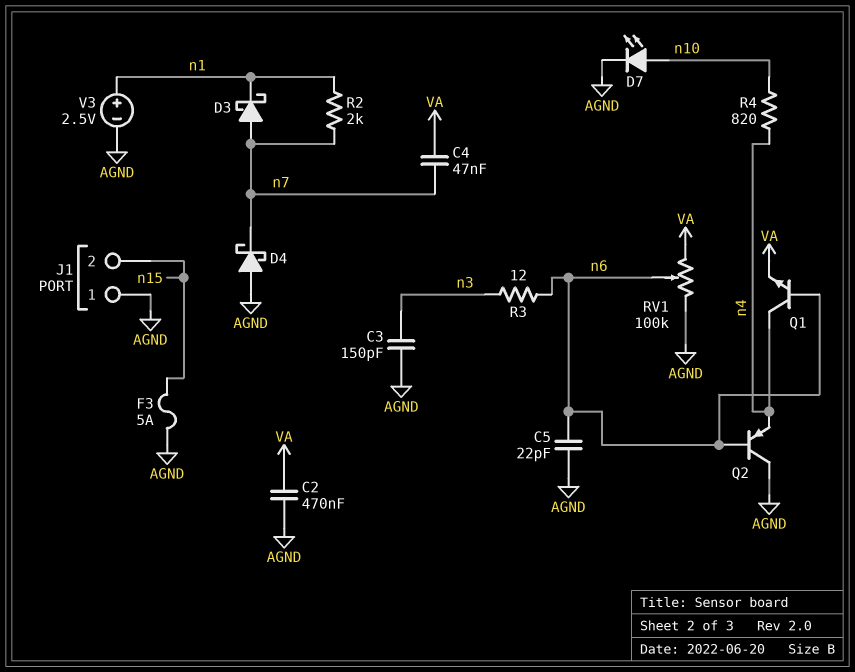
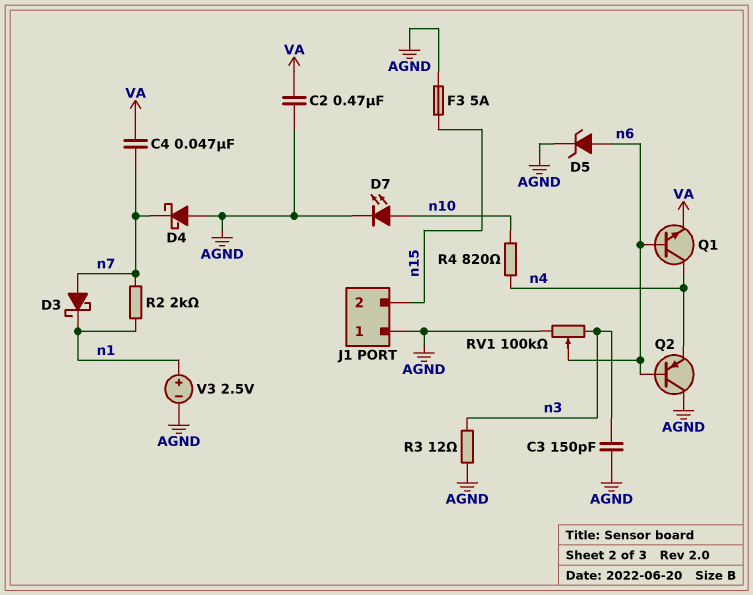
C5: 22pF (AGND, n6) -> none
D5: none -> zener (A n6, K AGND)
R3: 12 (n3, n6) -> 12 (AGND, n3)
RV1: 100k (AGND, VA, wiper n6) -> 100k (AGND, n3, wiper n6)

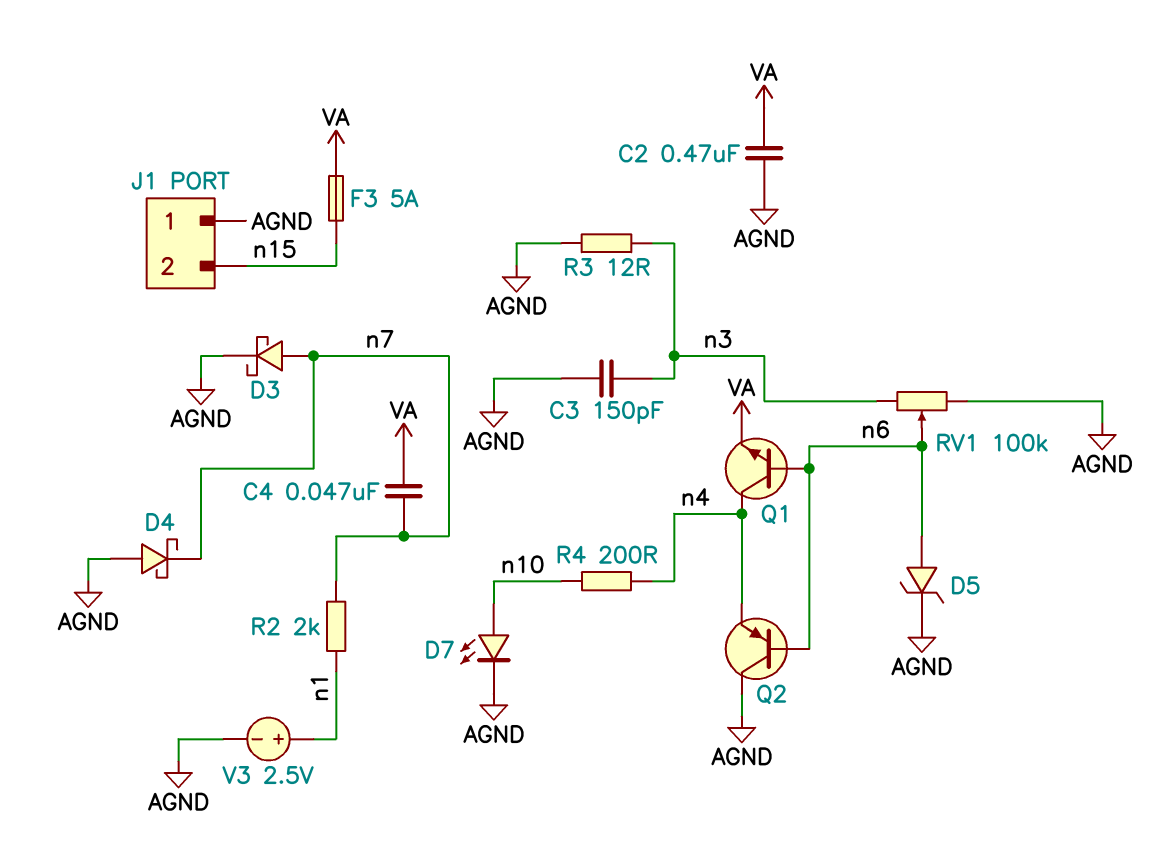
D3: schottky (A n7, K n1) -> schottky (A n7, K AGND)
F3: 5A (AGND, n15) -> 5A (VA, n15)
R4: 820 (n4, n10) -> 200 (n4, n10)

